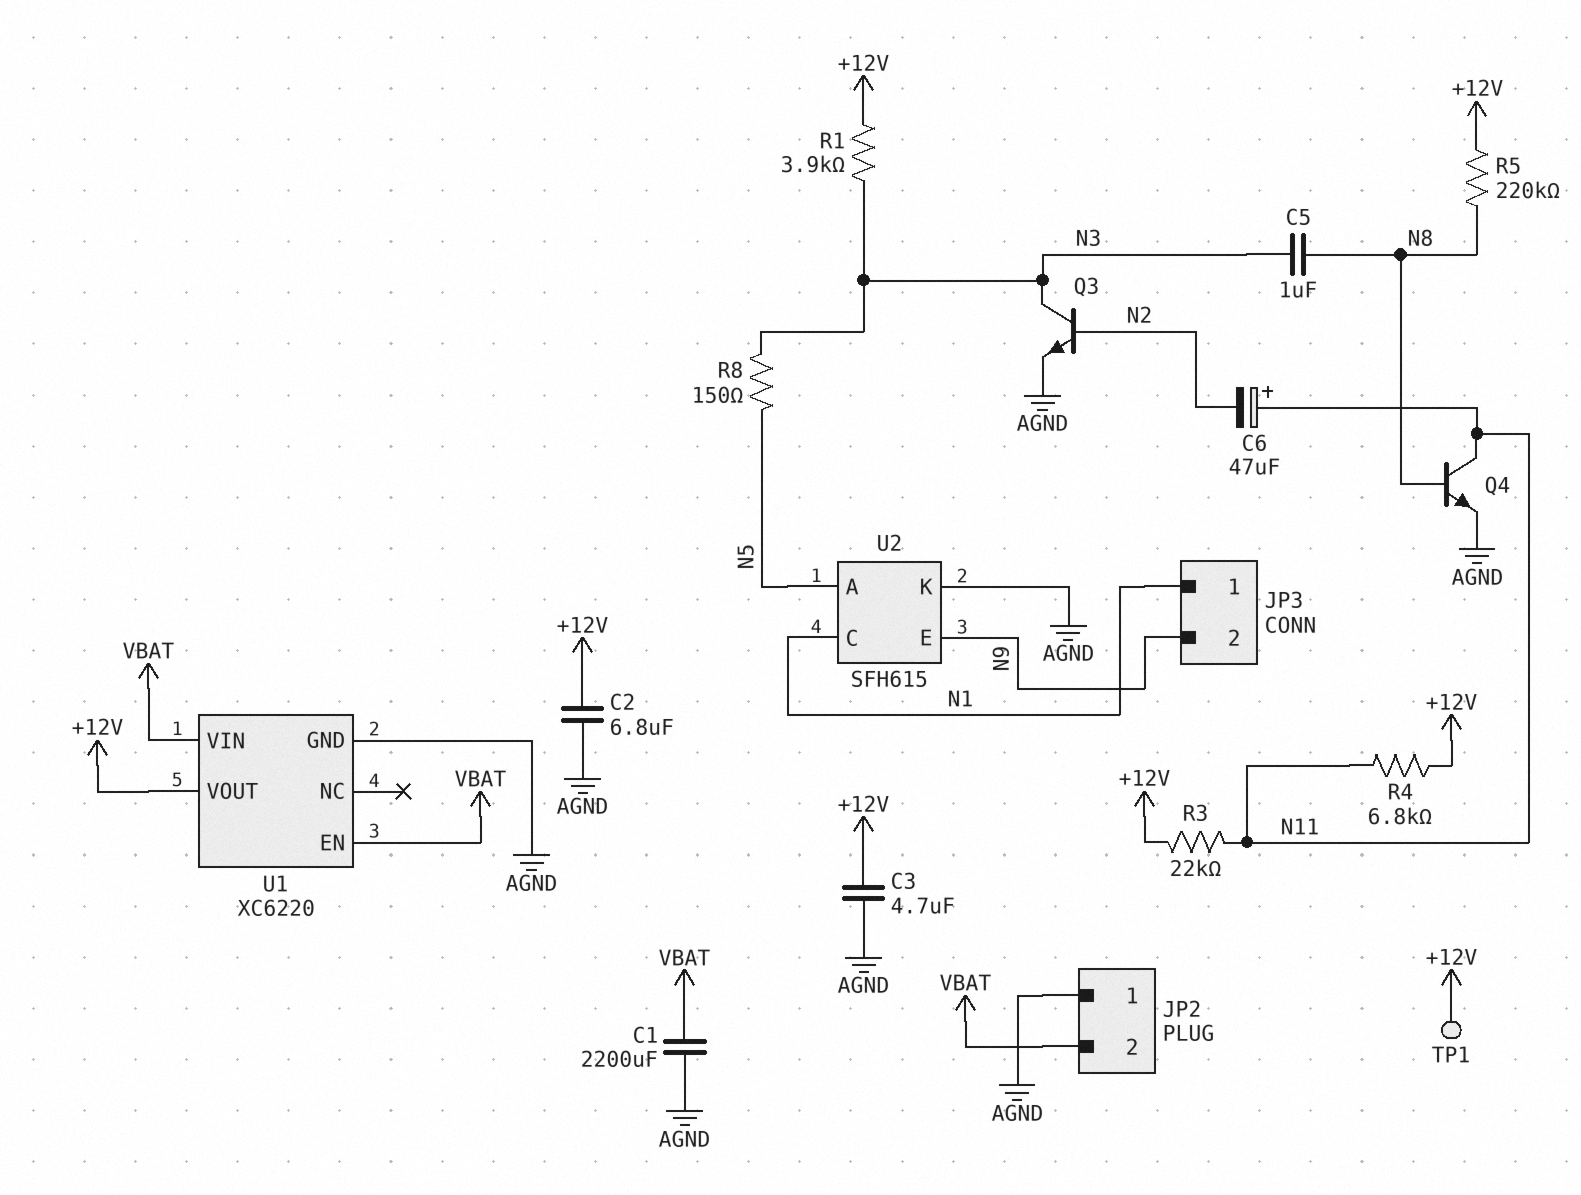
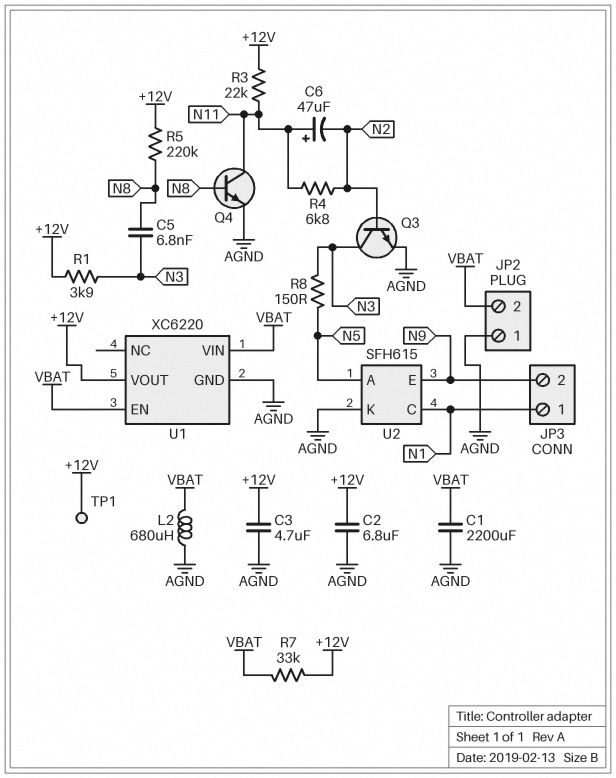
C5: 1uF (N3, N8) -> 6.8nF (N3, N8)
L2: none -> 680uH (AGND, VBAT)
R4: 6.8k (+12V, N11) -> 6.8k (N2, N11)
R7: none -> 33k (+12V, VBAT)

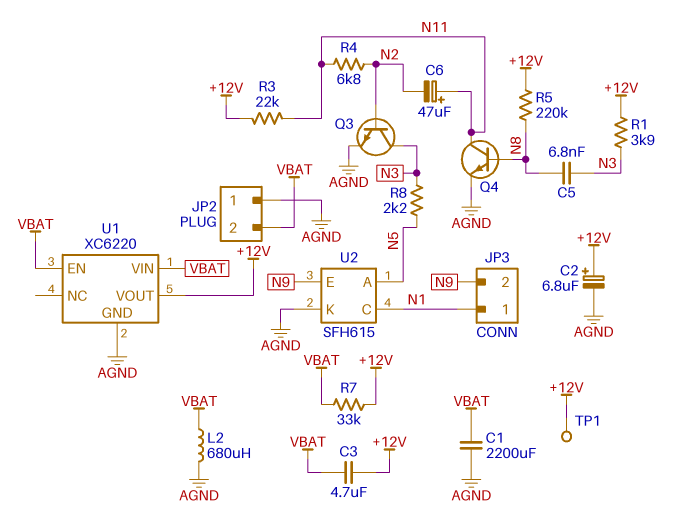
C2: 6.8uF (+12V, AGND) -> 6.8uF (plus +12V, minus AGND)
C3: 4.7uF (+12V, AGND) -> 4.7uF (+12V, VBAT)
R8: 150 (N3, N5) -> 2.2k (N3, N5)

